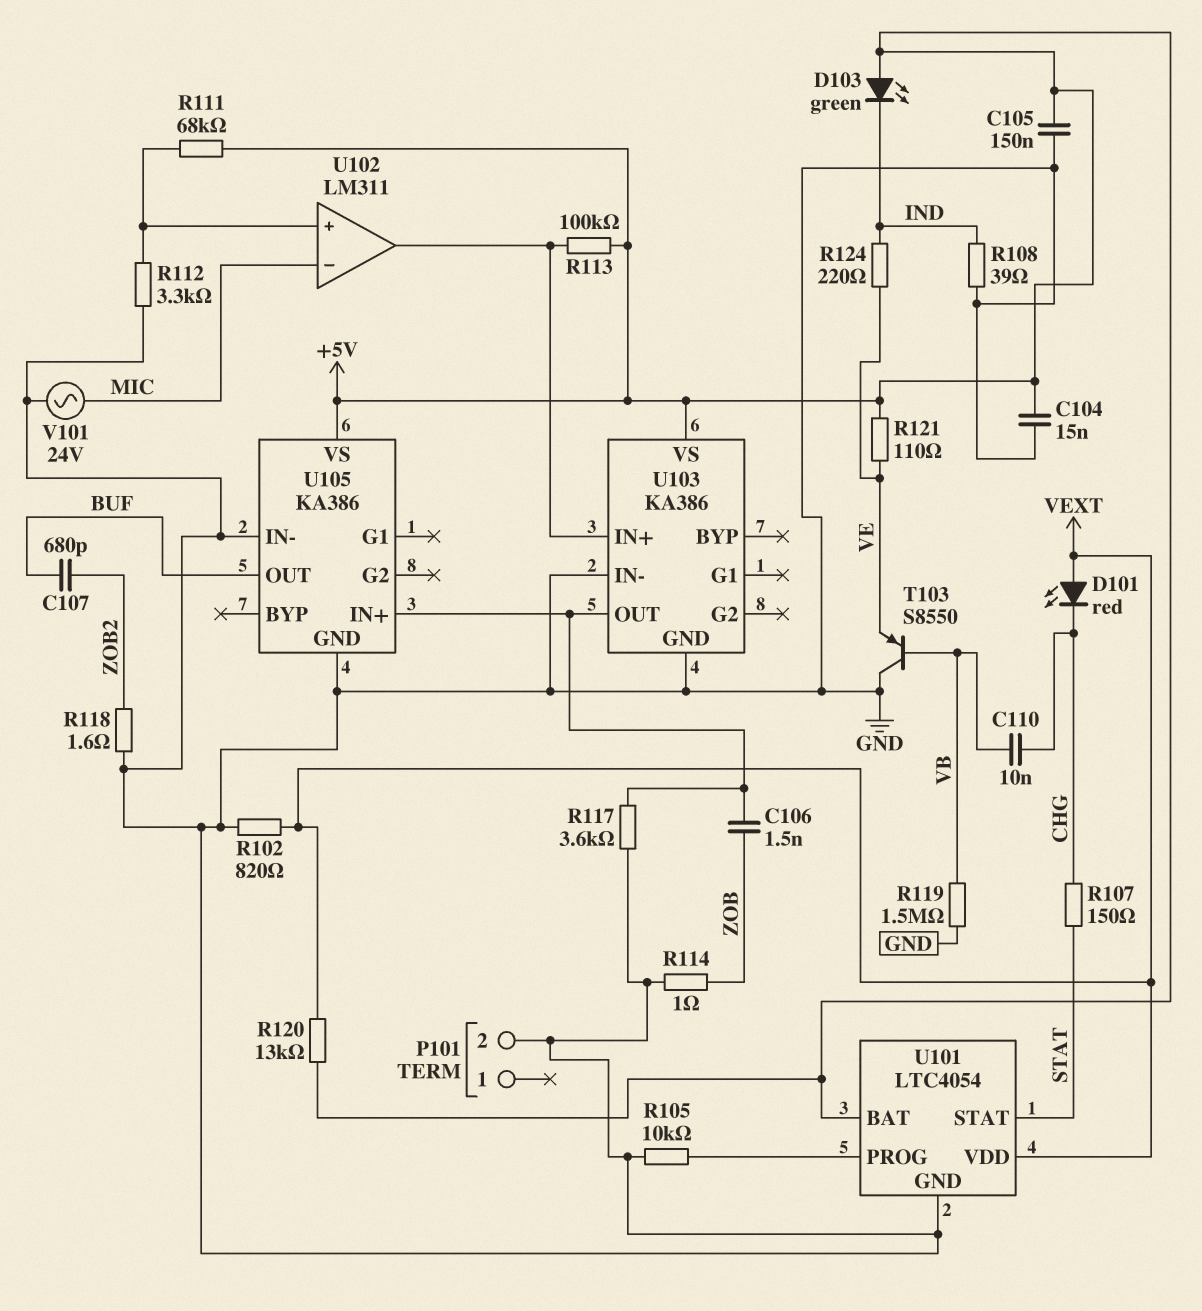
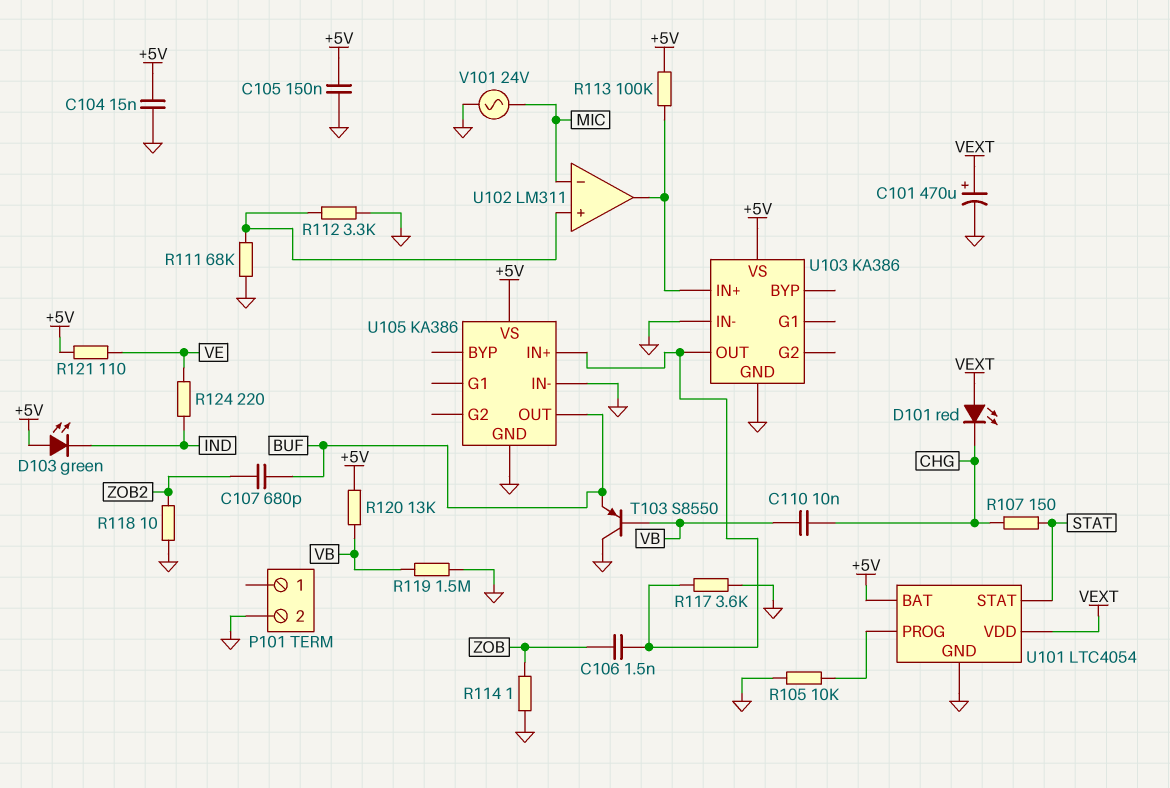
C101: none -> 470uF (plus VEXT, minus GND)
R102: 820 (GND, VEXT) -> none
R108: 39 (GND, IND) -> none
R111: 68k (+5V, U102/in+) -> 68k (GND, U102/in+)
R118: 1.6 (GND, ZOB2) -> 10 (GND, ZOB2)
R120: 13k (+5V, VEXT) -> 13k (+5V, VB)
T103: PNP S8550 (B VB, C GND, E VE) -> PNP S8550 (B VB, C GND, E BUF)

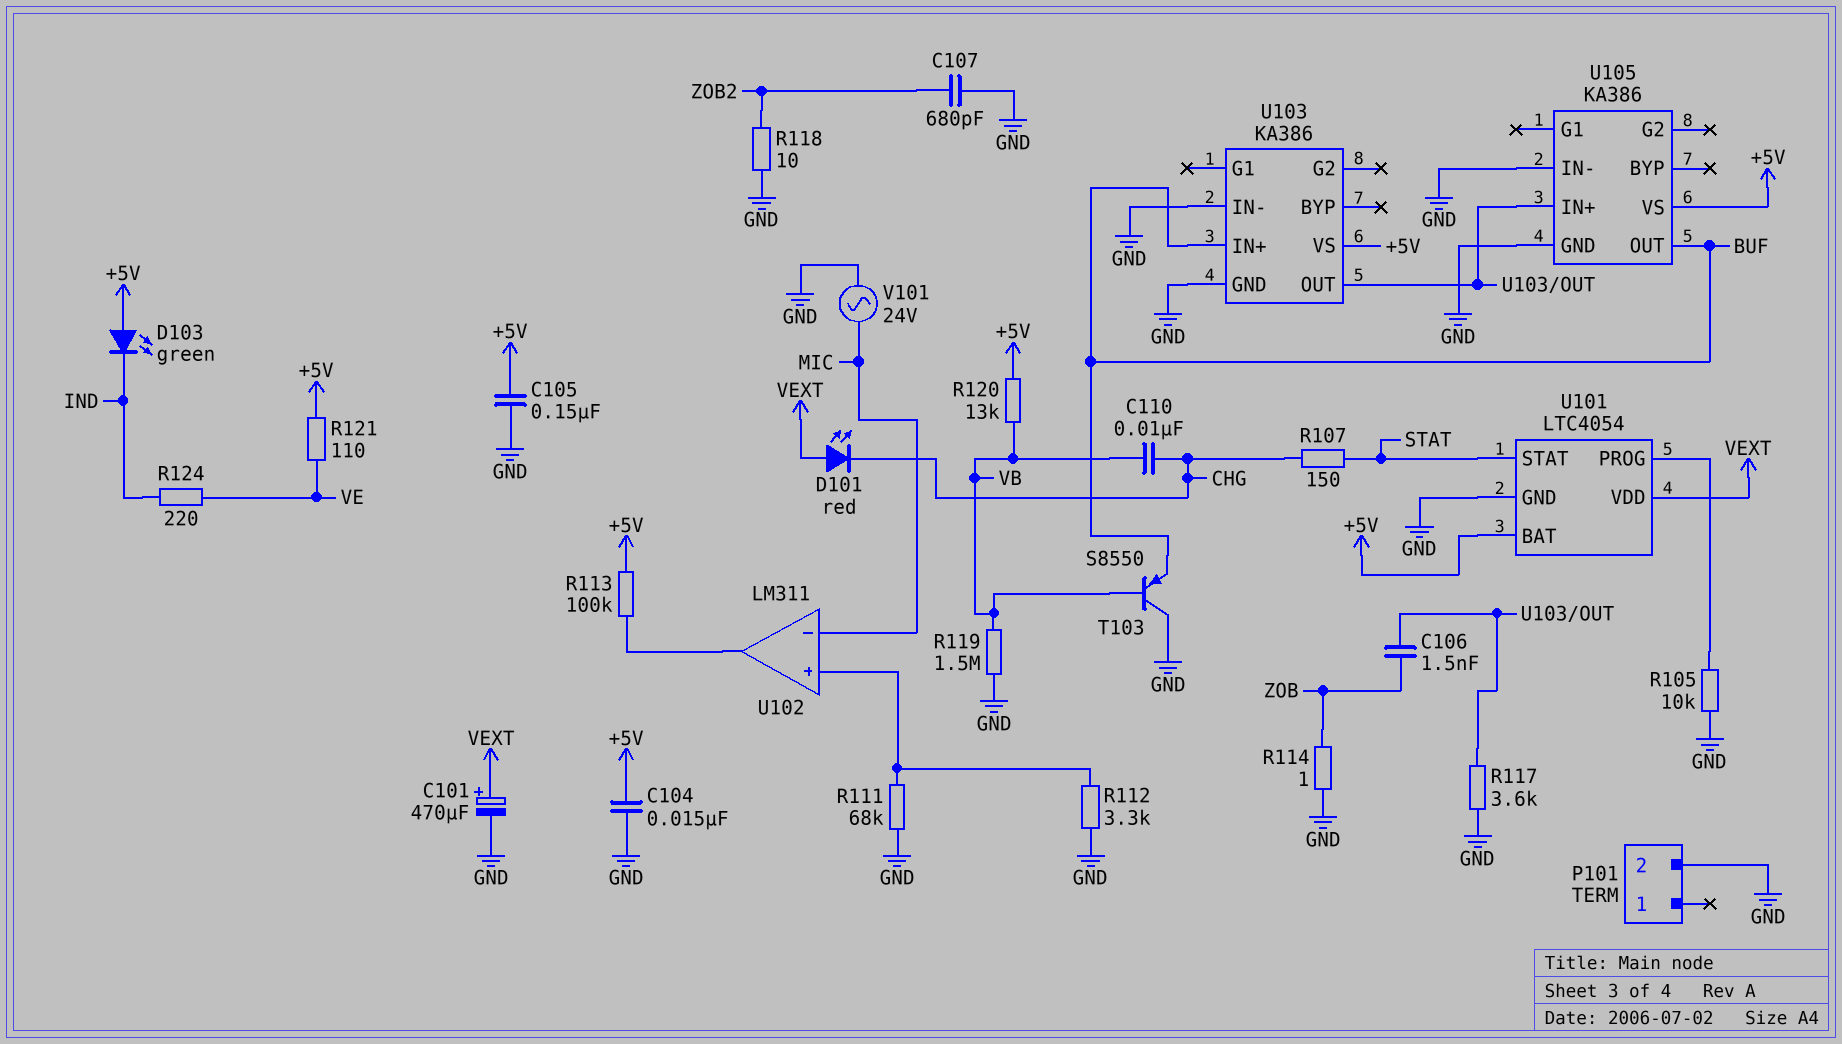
C107: 680pF (BUF, ZOB2) -> 680pF (GND, ZOB2)
U103 pin IN+: U102/out -> BUF

